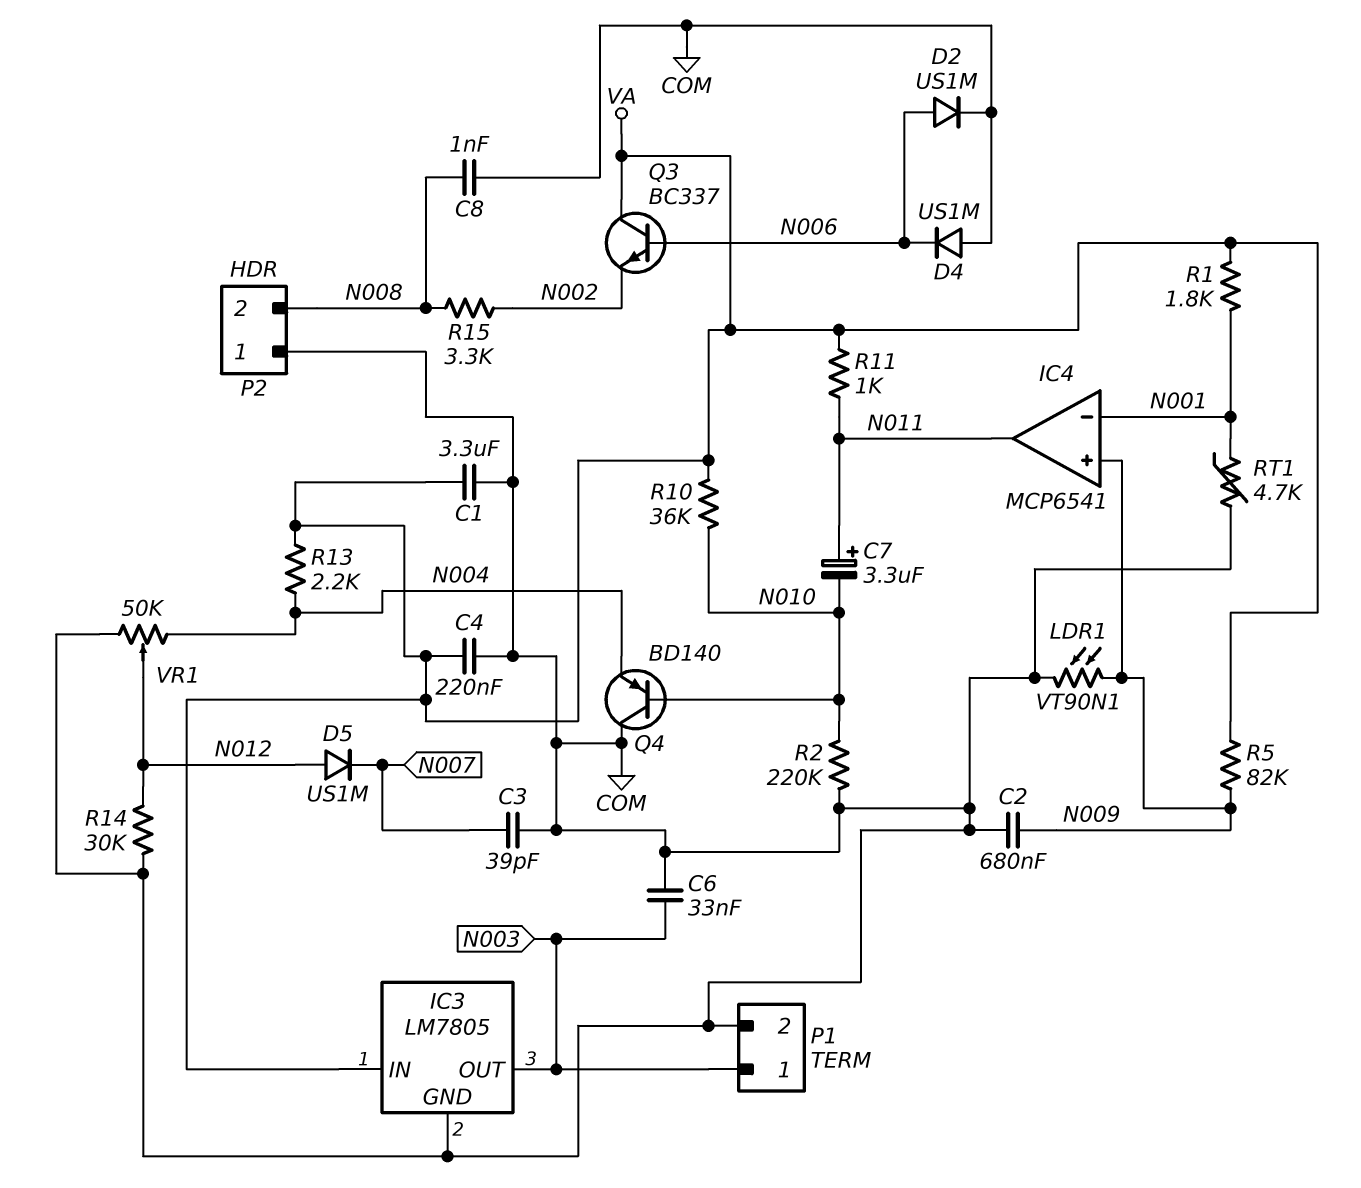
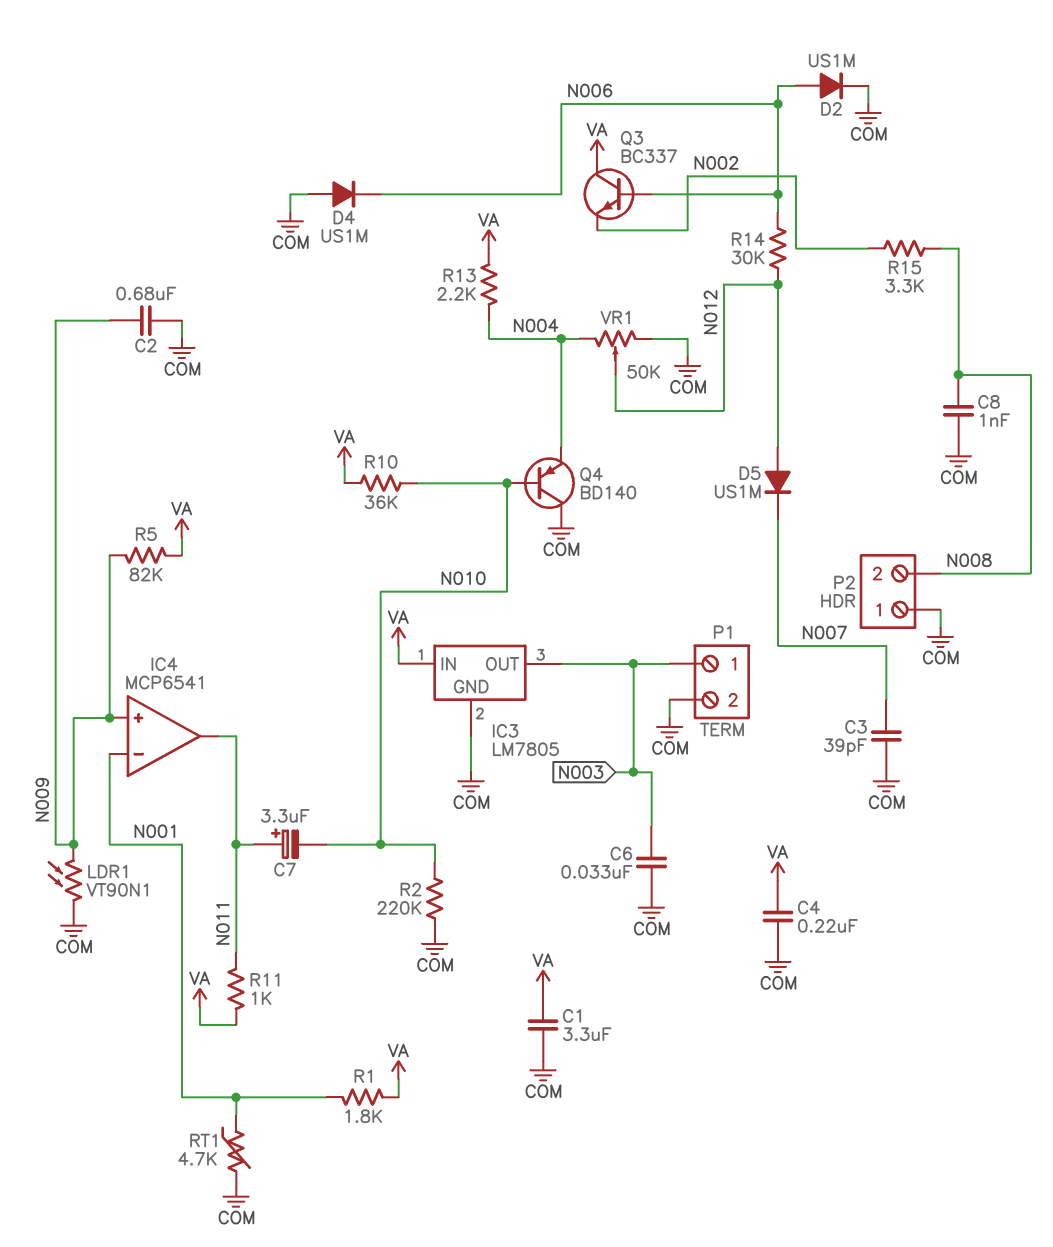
R14: 30k (COM, N012) -> 30k (N006, N012)

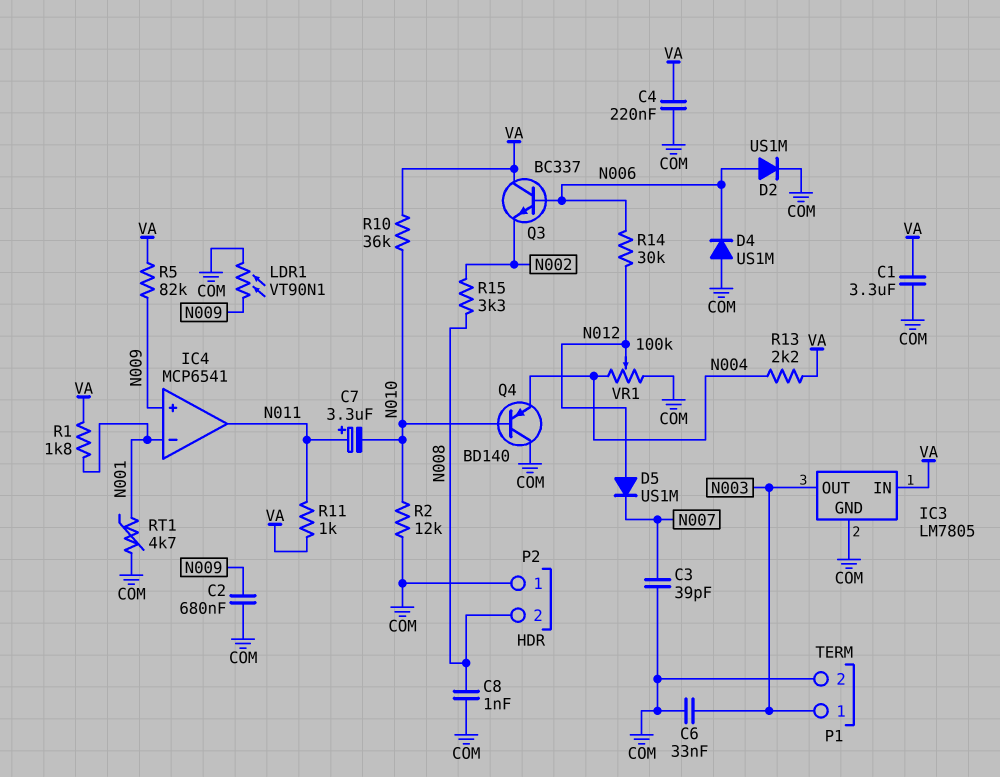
R2: 220k (COM, N010) -> 12k (COM, N010)
VR1: 50k (COM, N004, wiper N012) -> 100k (COM, N004, wiper N012)

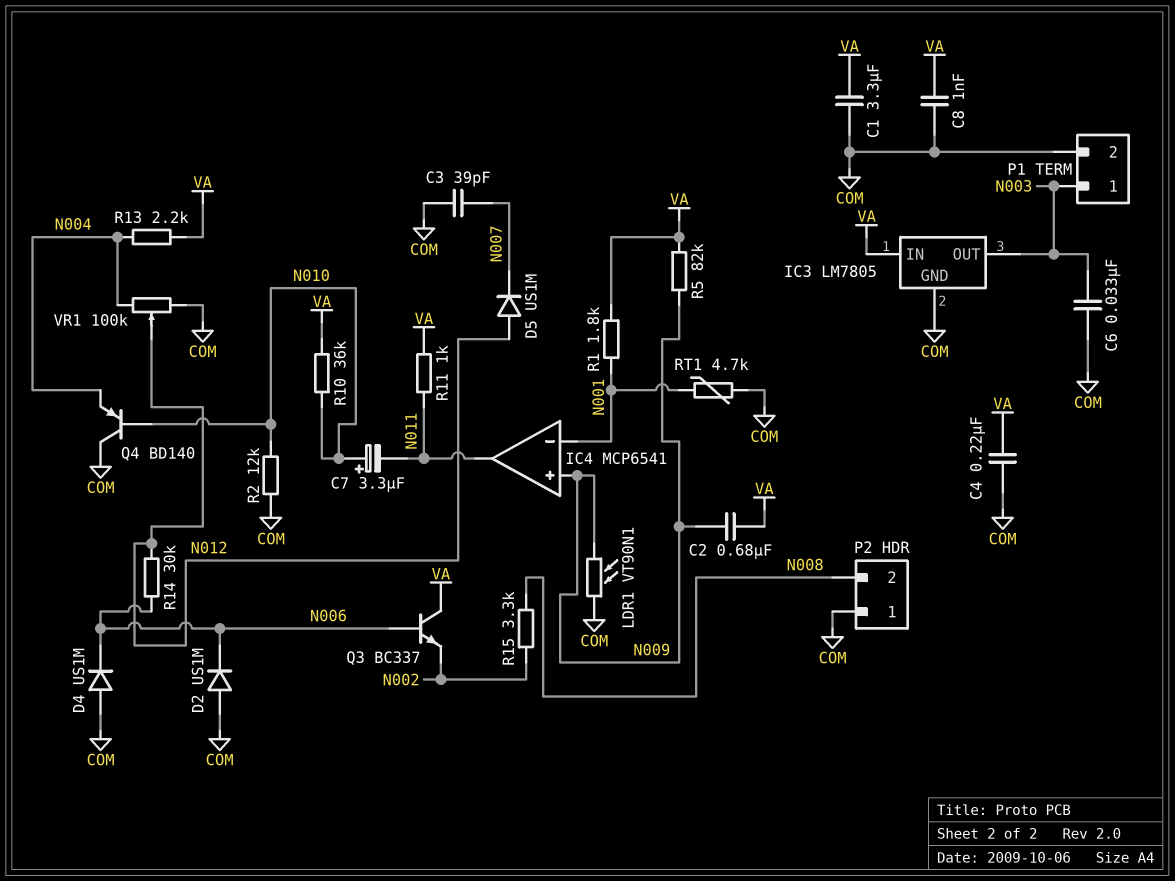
C2: 680nF (COM, N009) -> 680nF (N009, VA)
C7: 3.3uF (plus N011, minus N010) -> 3.3uF (plus N010, minus N011)
C8: 1nF (COM, N008) -> 1nF (COM, VA)
D2: diode US1M (A N006, K COM) -> diode US1M (A COM, K N006)

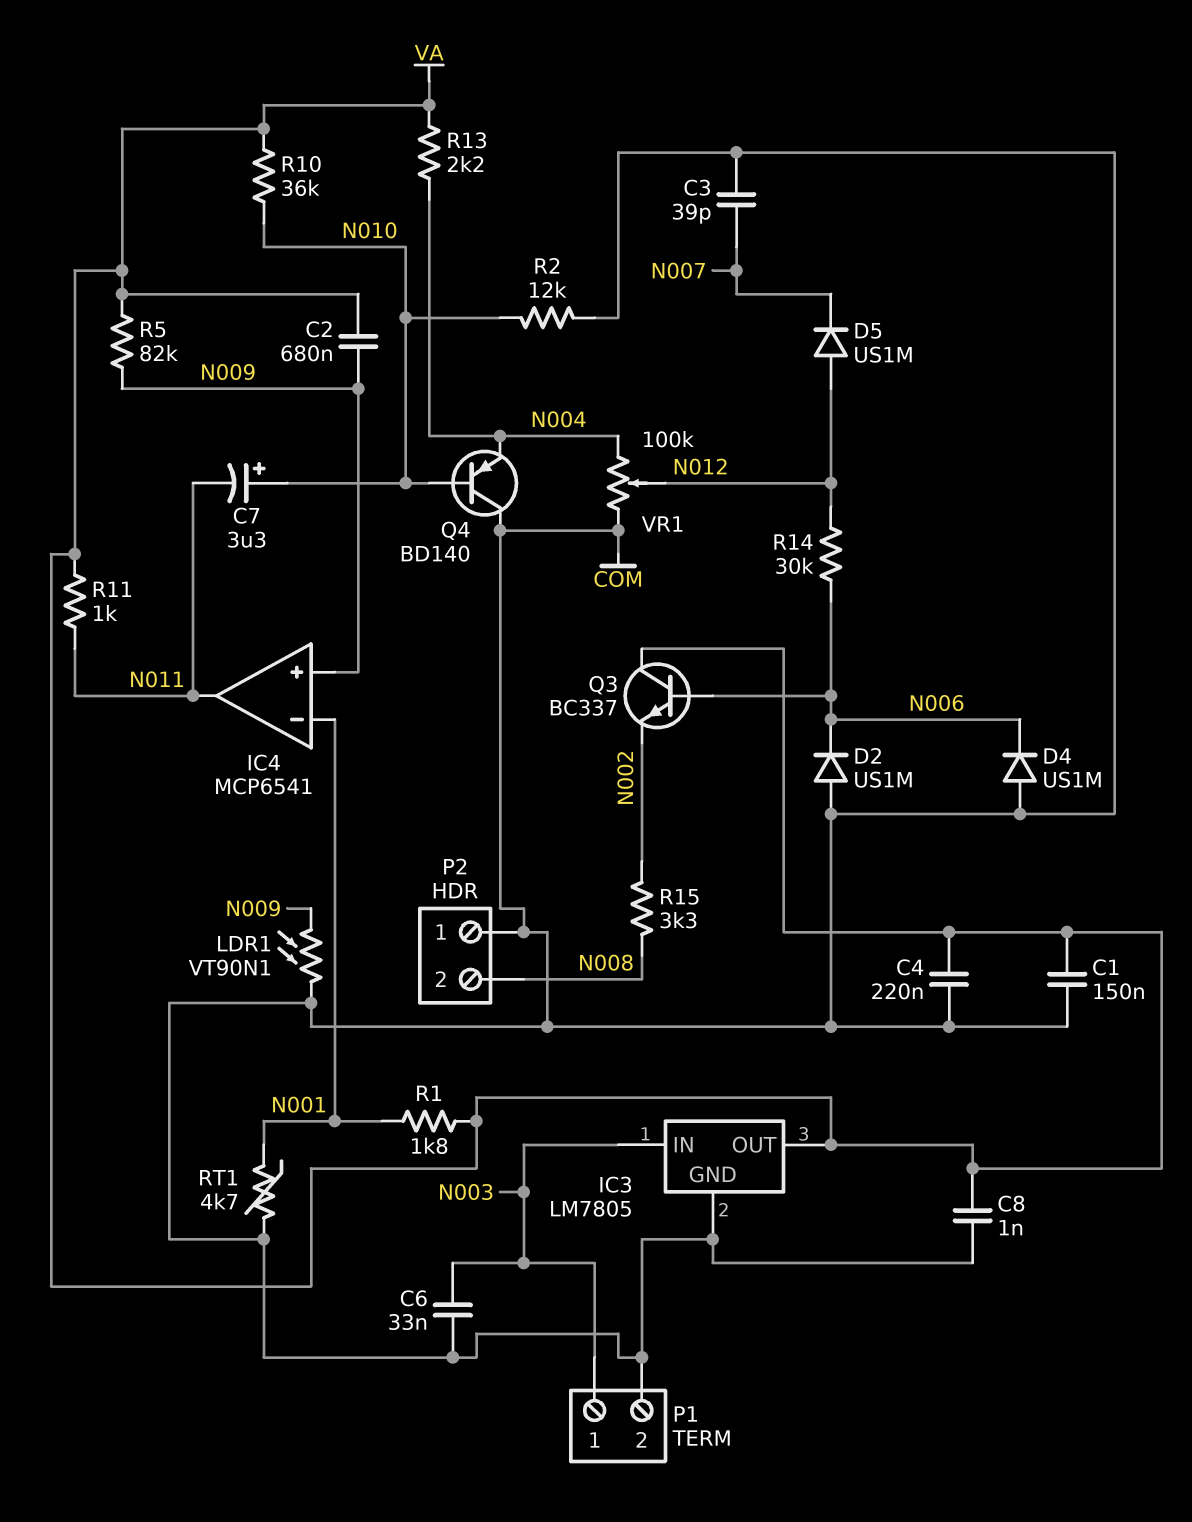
C1: 3.3uF (COM, VA) -> 150nF (COM, VA)
IC3 pin IN: VA -> N003
IC3 pin OUT: N003 -> VA

